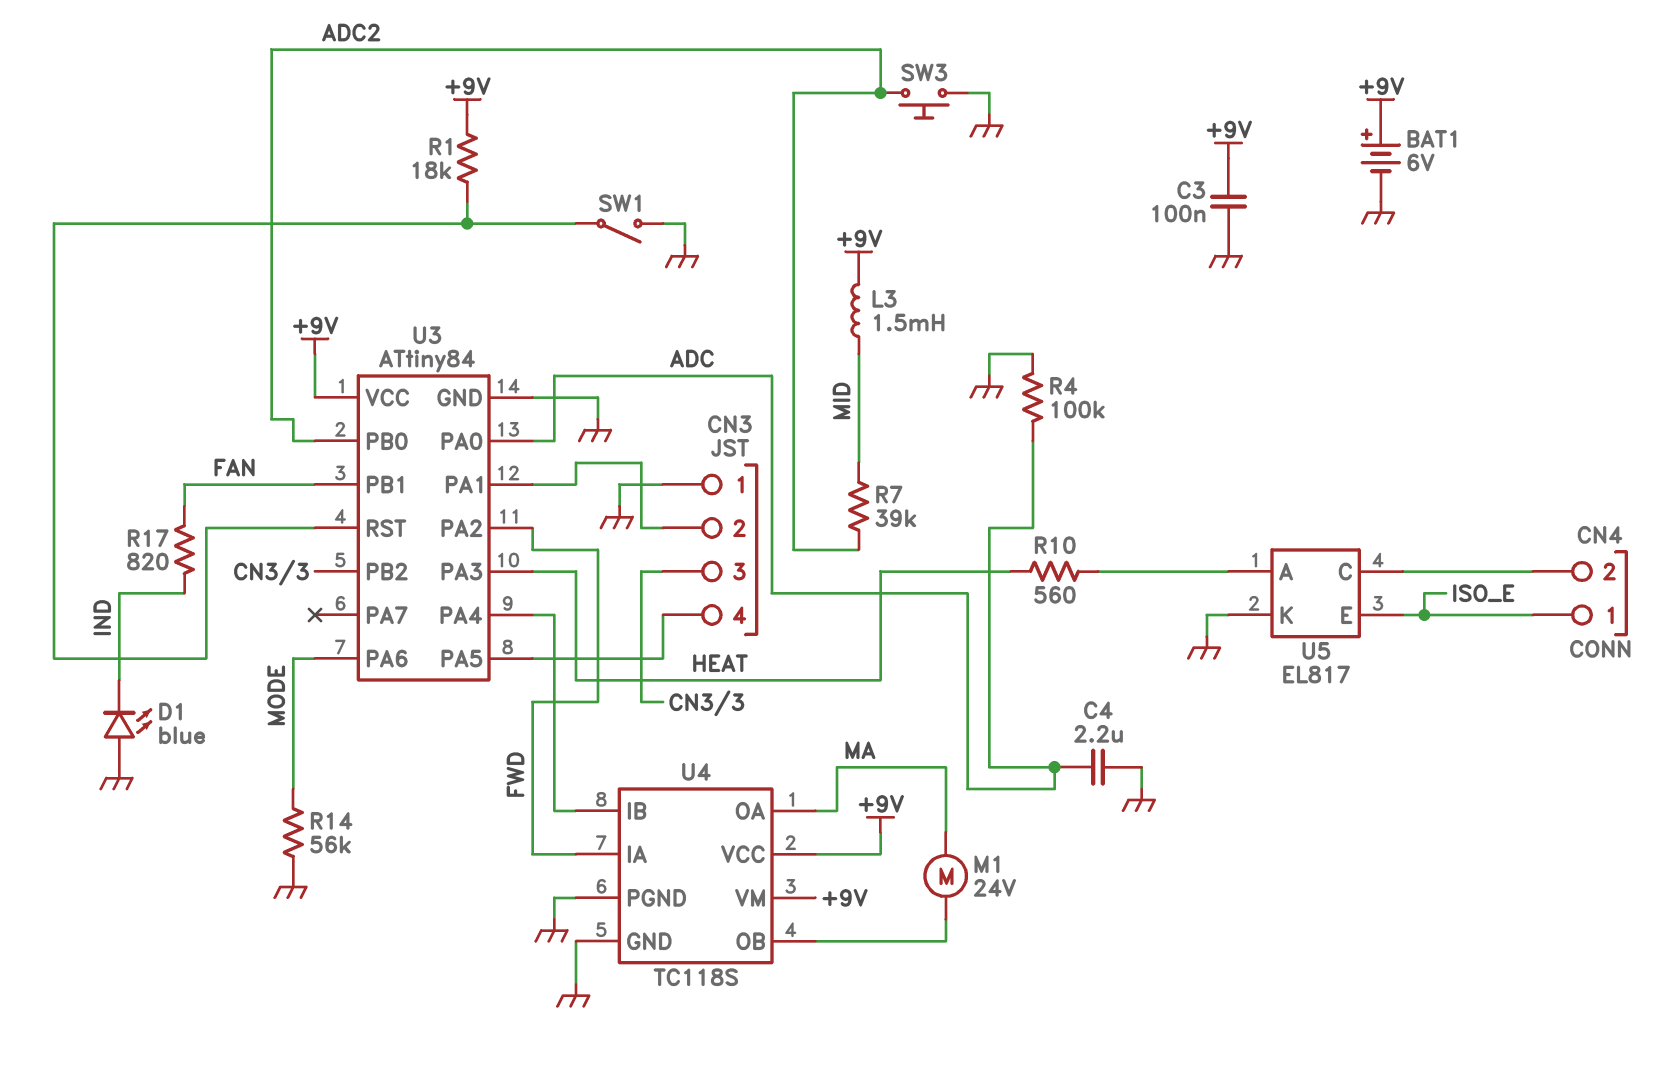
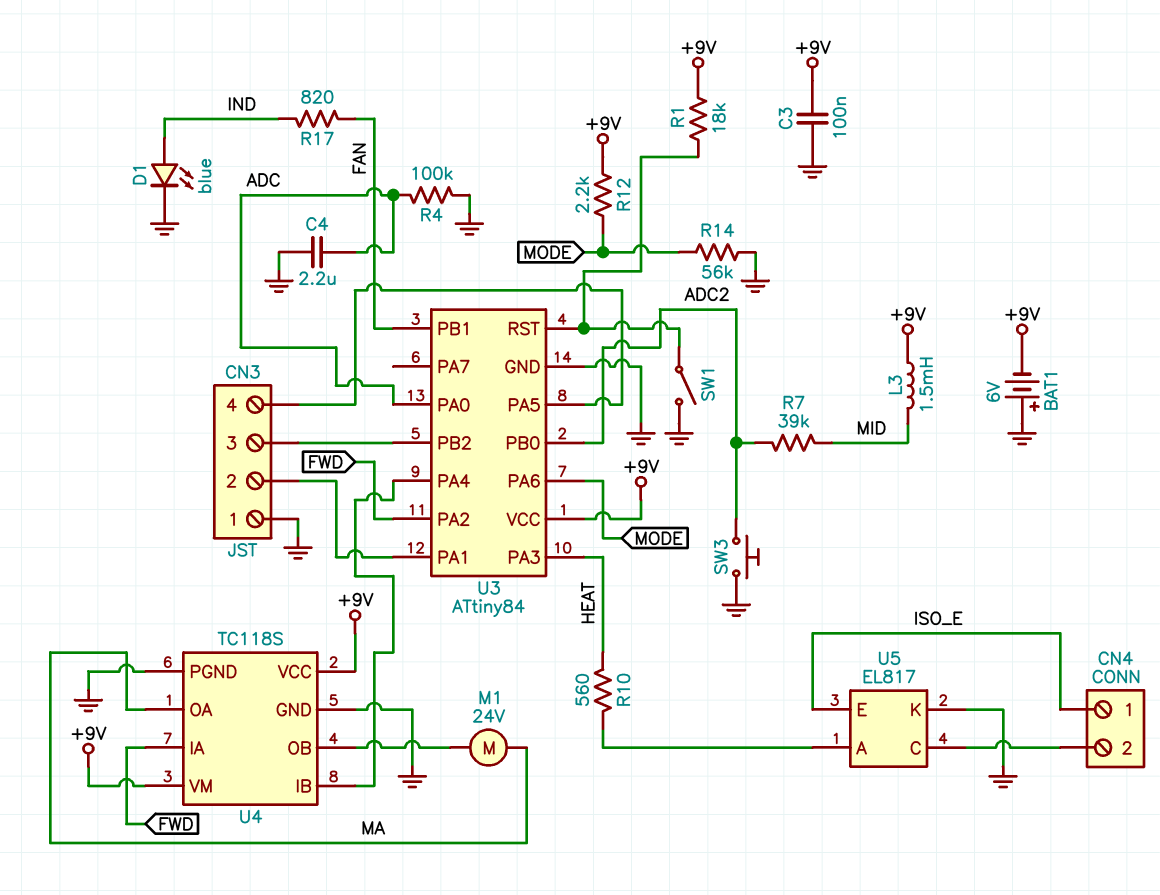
BAT1: 6V (plus +9V, minus GND) -> 6V (plus GND, minus +9V)
D1: LED blue (A GND, K IND) -> LED blue (A IND, K GND)
R12: none -> 2.2k (+9V, MODE)

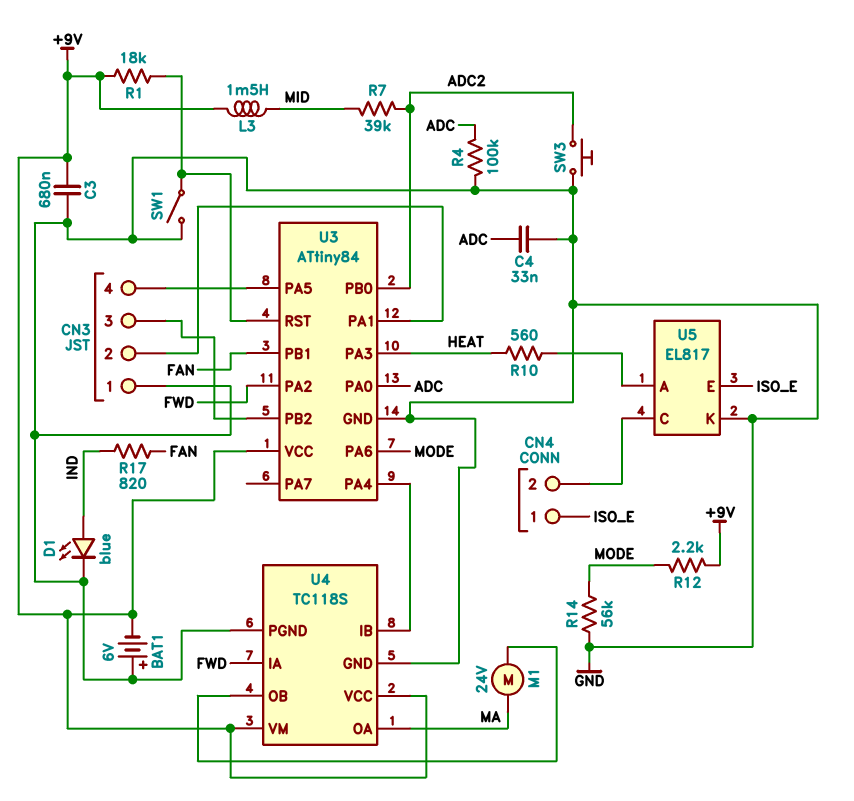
C3: 100nF (+9V, GND) -> 680nF (+9V, GND)
C4: 2.2uF (ADC, GND) -> 33nF (ADC, GND)

